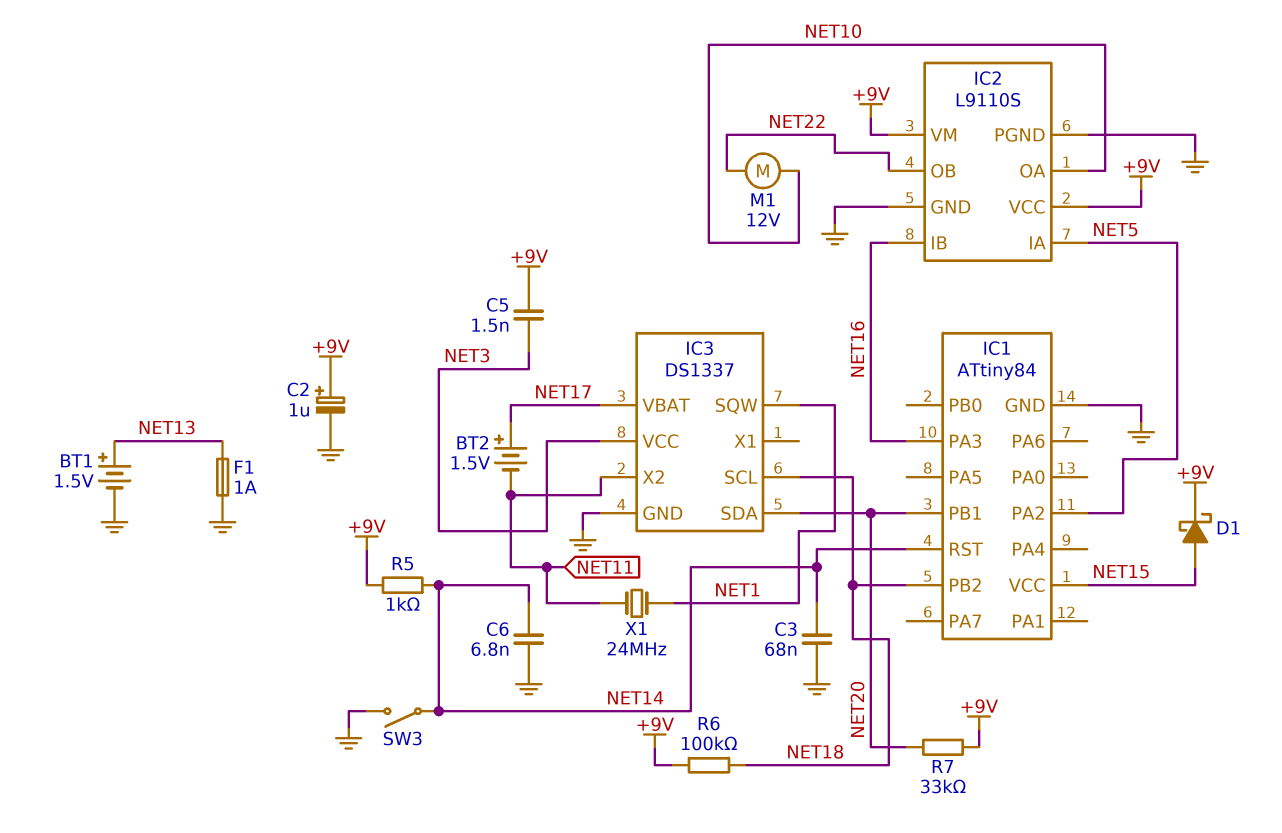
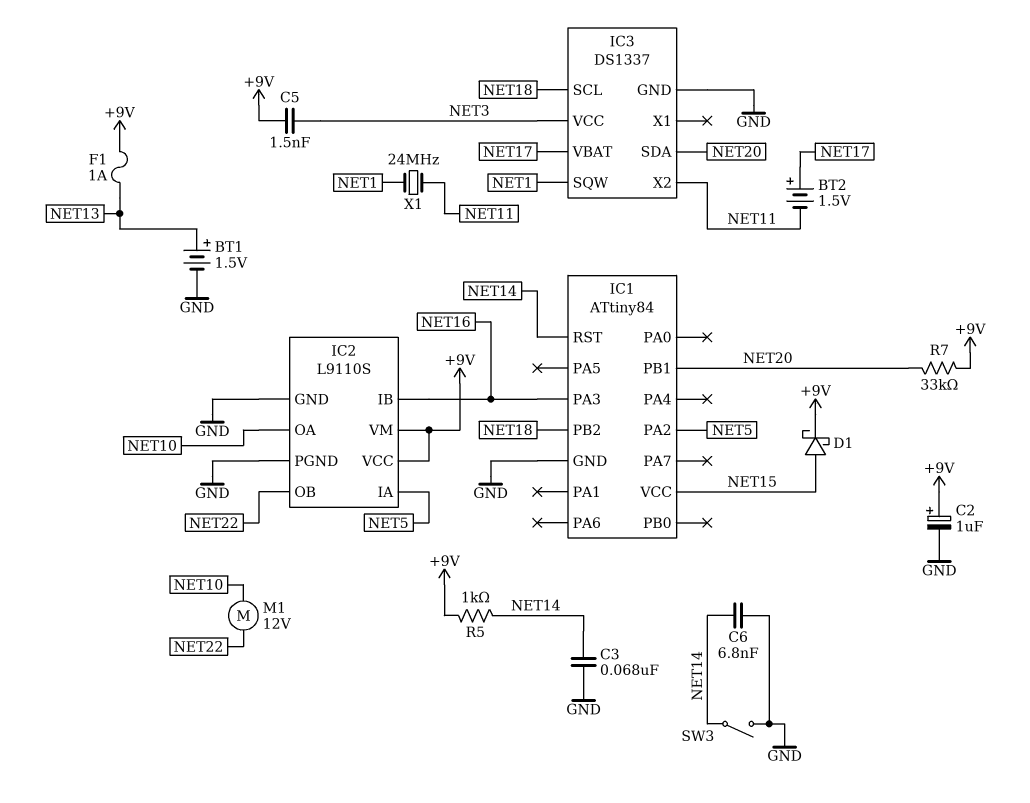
F1: 1A (GND, NET13) -> 1A (+9V, NET13)
R6: 100k (+9V, NET18) -> none

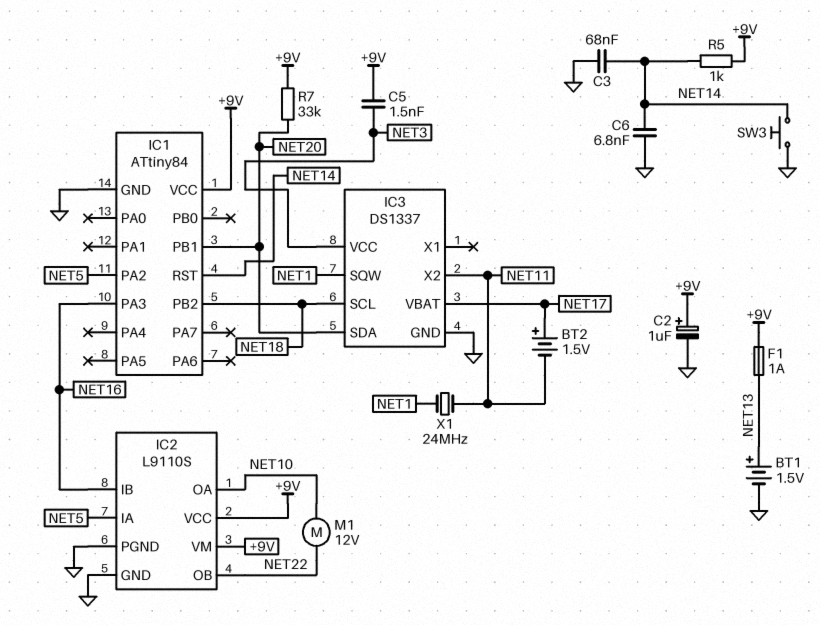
D1: schottky (A NET15, K +9V) -> none
IC1 pin VCC: NET15 -> +9V
SW3: switch (GND, NET14) -> button (GND, NET14)

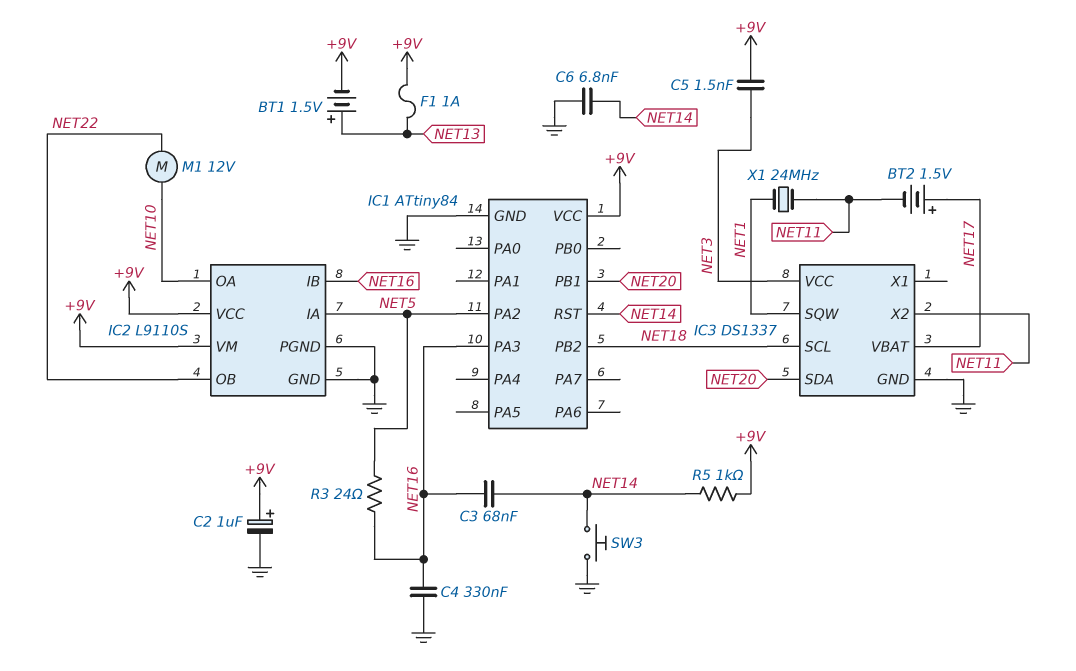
BT1: 1.5V (plus NET13, minus GND) -> 1.5V (plus NET13, minus +9V)
C3: 68nF (GND, NET14) -> 68nF (NET14, NET16)
C4: none -> 330nF (GND, NET16)
R3: none -> 24 (NET5, NET16)
R7: 33k (+9V, NET20) -> none

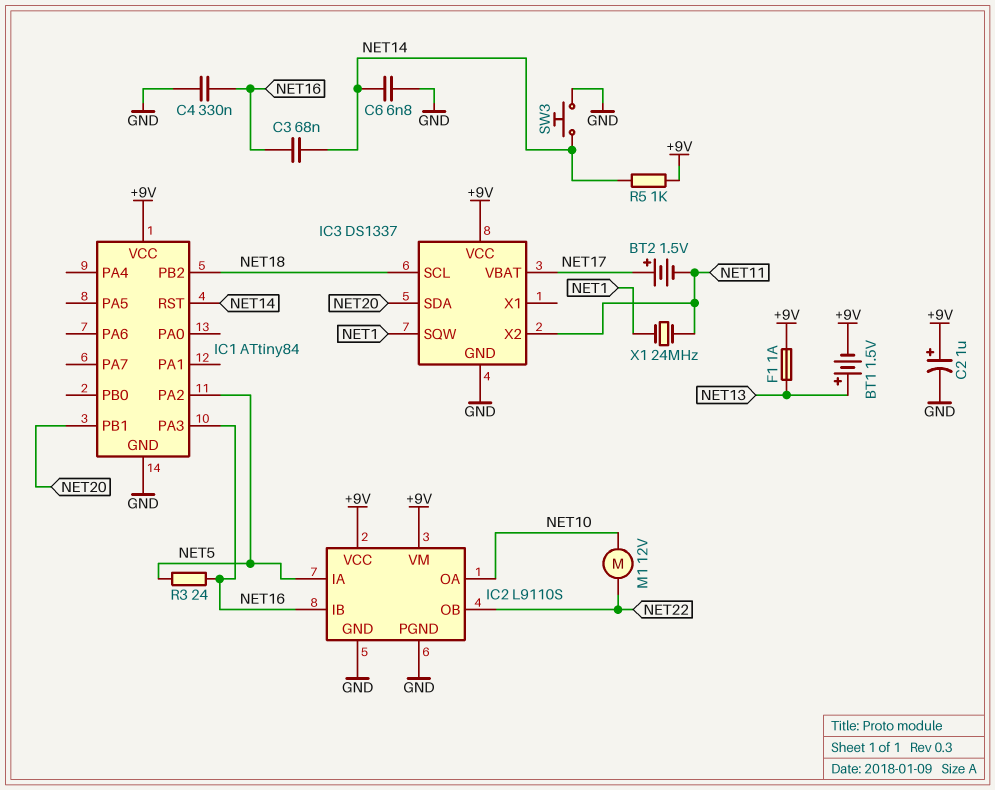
C5: 1.5nF (+9V, NET3) -> none
IC3 pin VCC: NET3 -> +9V

